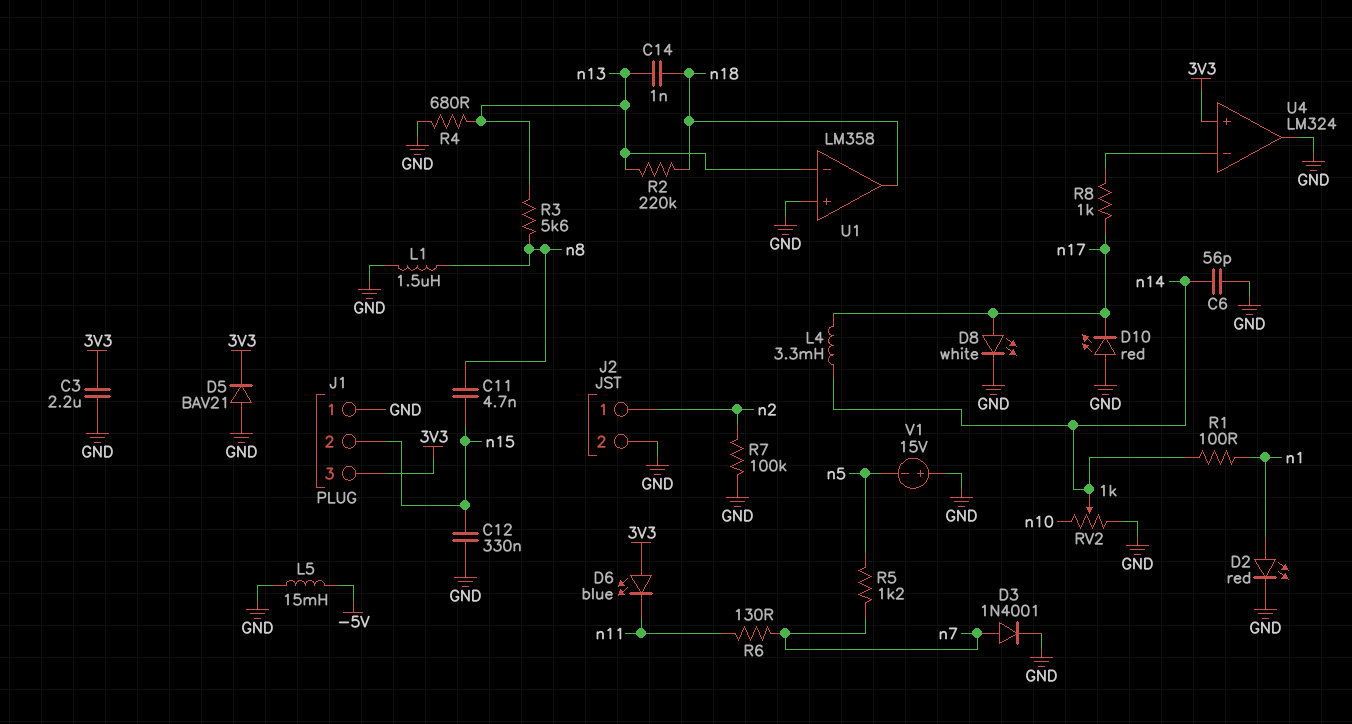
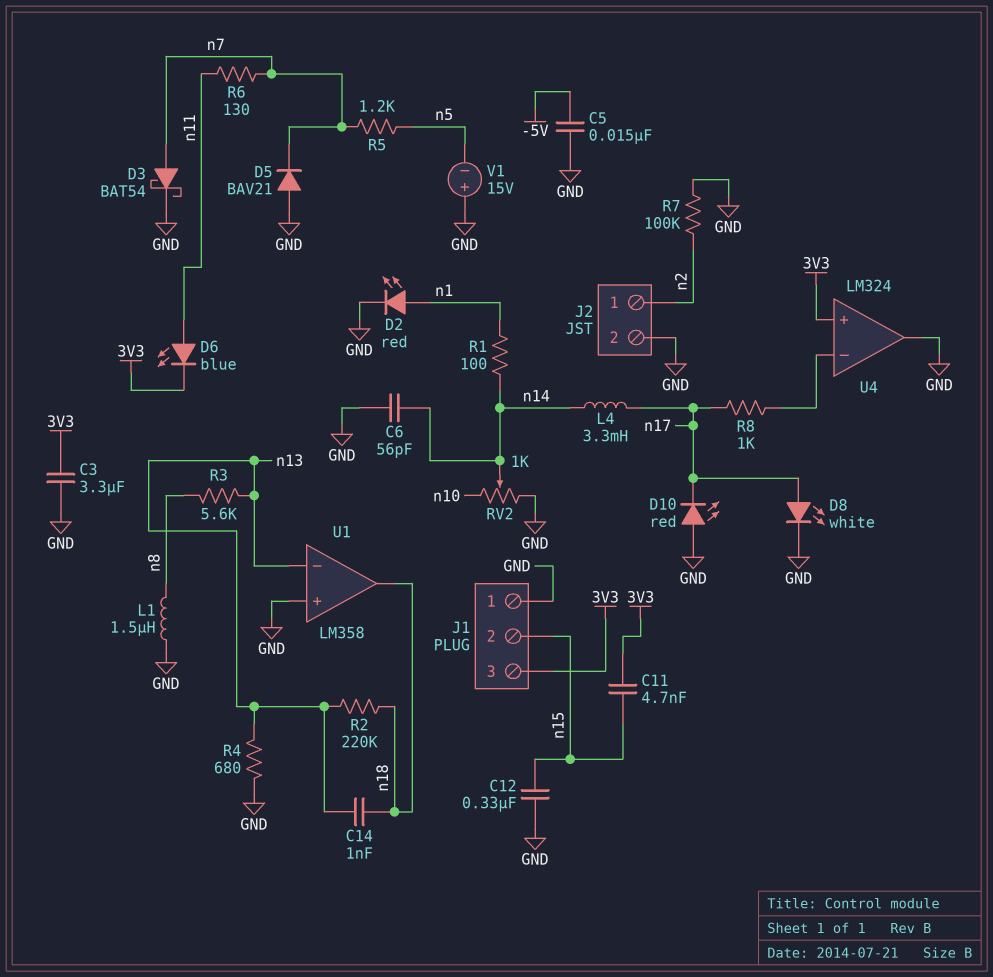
C3: 2.2uF (3V3, GND) -> 3.3uF (3V3, GND)
C5: none -> 15nF (-5V, GND)
C11: 4.7nF (n8, n15) -> 4.7nF (3V3, n15)
D3: diode 1N4001 (A n7, K GND) -> schottky BAT54 (A n7, K GND)
D5: diode BAV21 (A GND, K 3V3) -> diode BAV21 (A GND, K n7)
D6: LED blue (A 3V3, K n11) -> LED blue (A n11, K 3V3)
L5: 15mH (-5V, GND) -> none

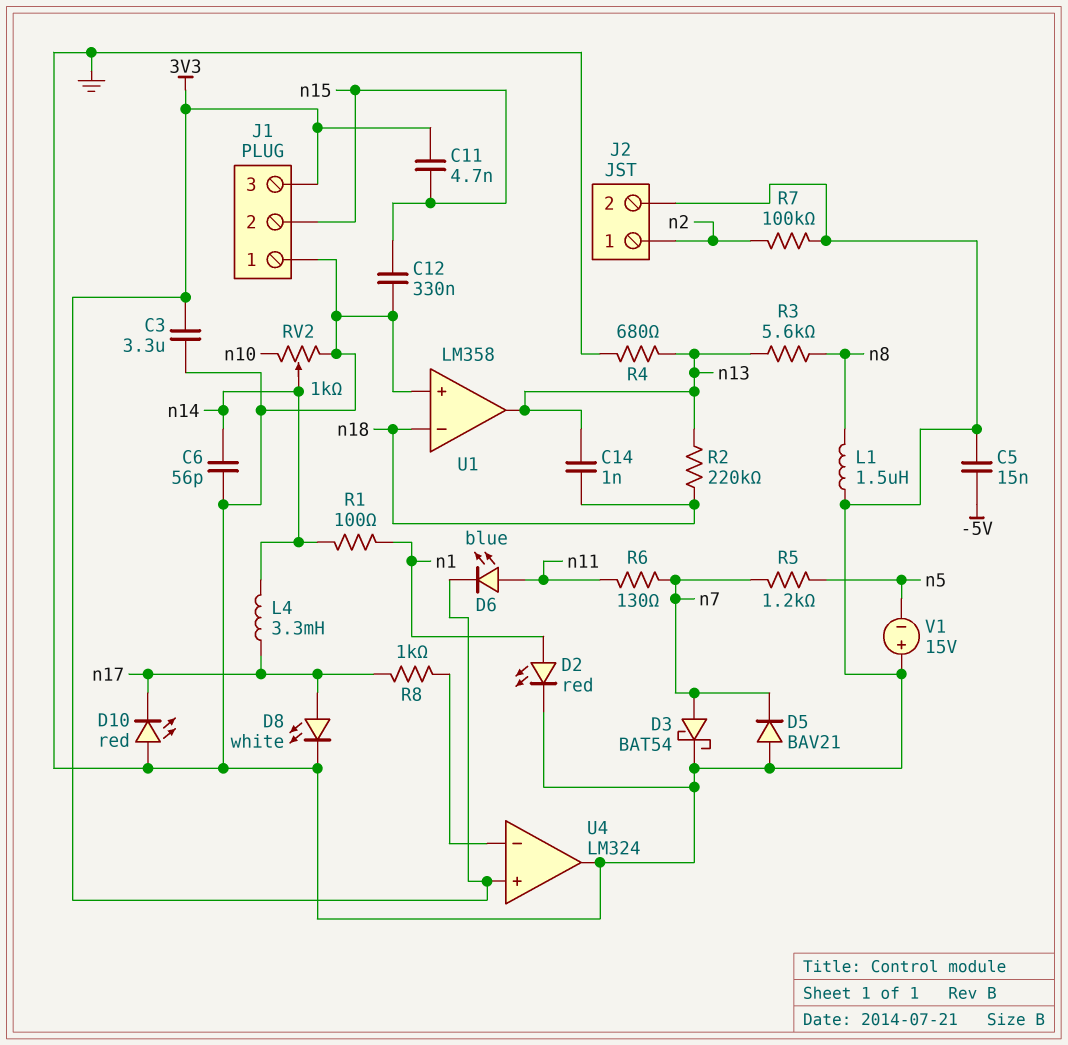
U1 pin in-: n13 -> n18
U1 pin out: n18 -> n13

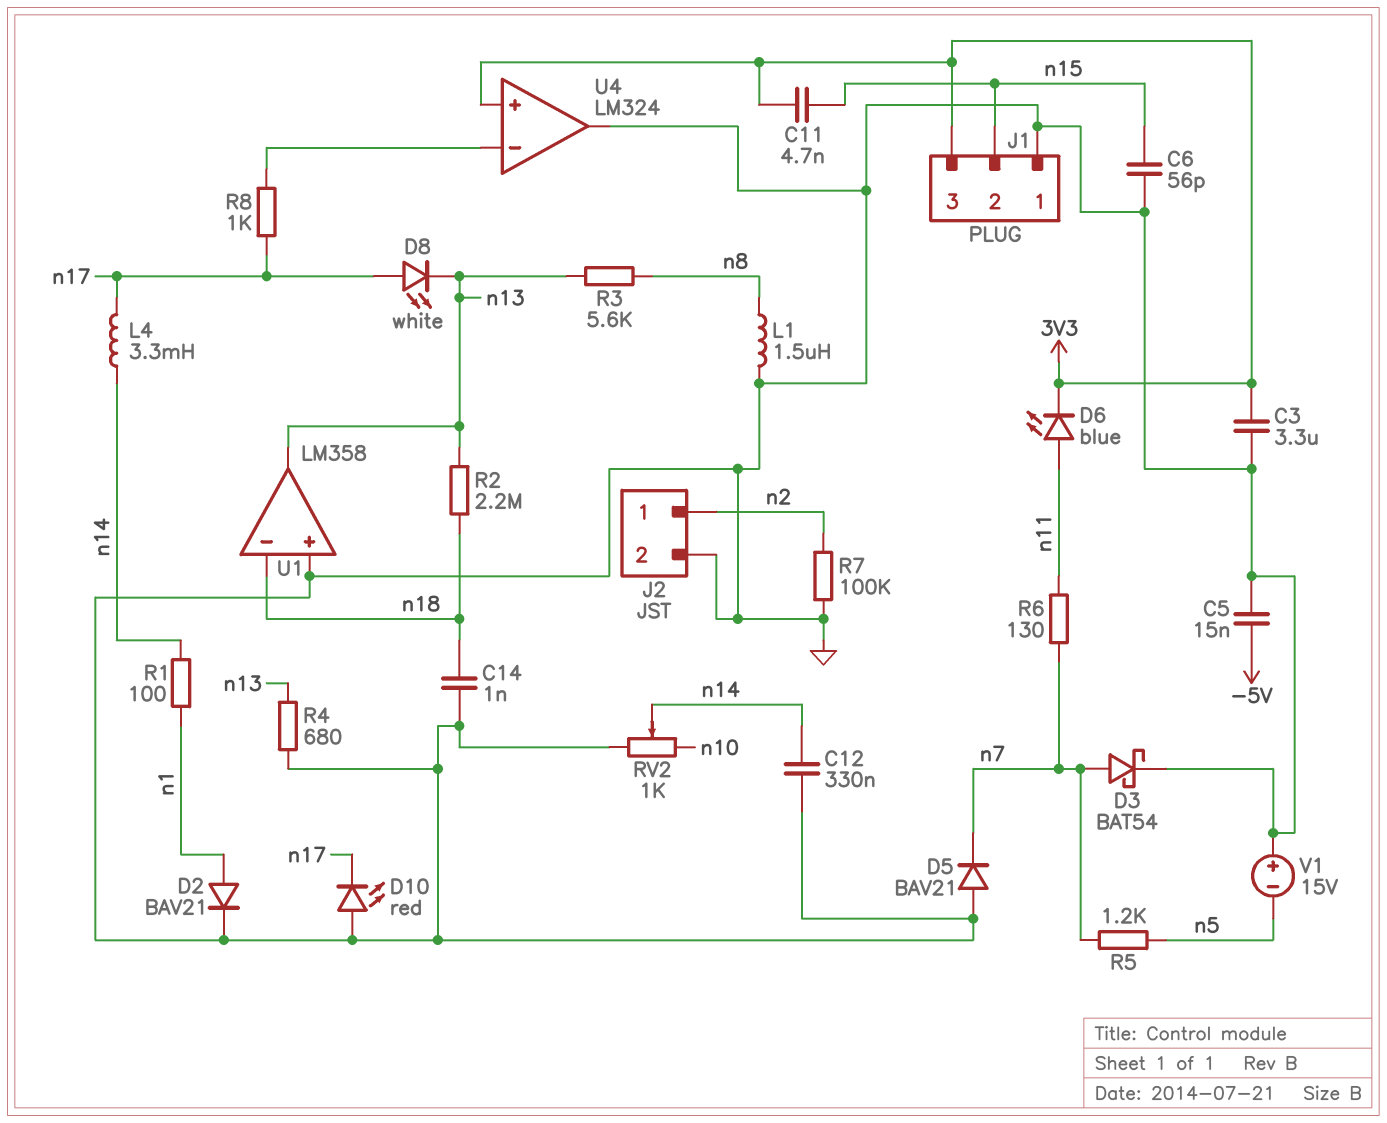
C6: 56pF (GND, n14) -> 56pF (GND, n15)
C12: 330nF (GND, n15) -> 330nF (GND, n14)
C14: 1nF (n13, n18) -> 1nF (GND, n18)
D2: LED red (A n1, K GND) -> diode BAV21 (A n1, K GND)
D8: LED white (A n17, K GND) -> LED white (A n17, K n13)
R2: 220k (n13, n18) -> 2.2M (n13, n18)

